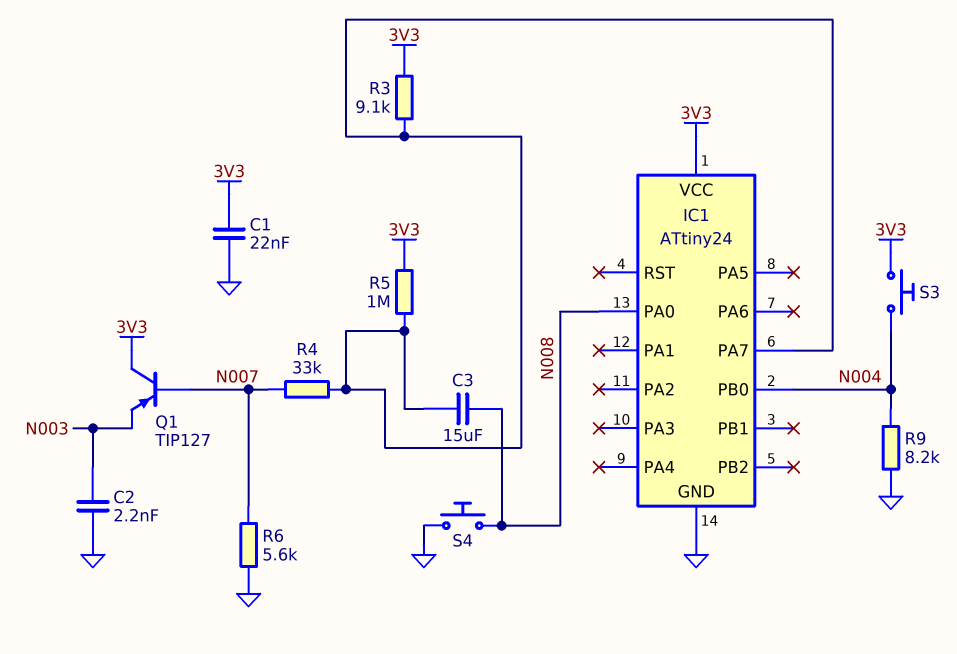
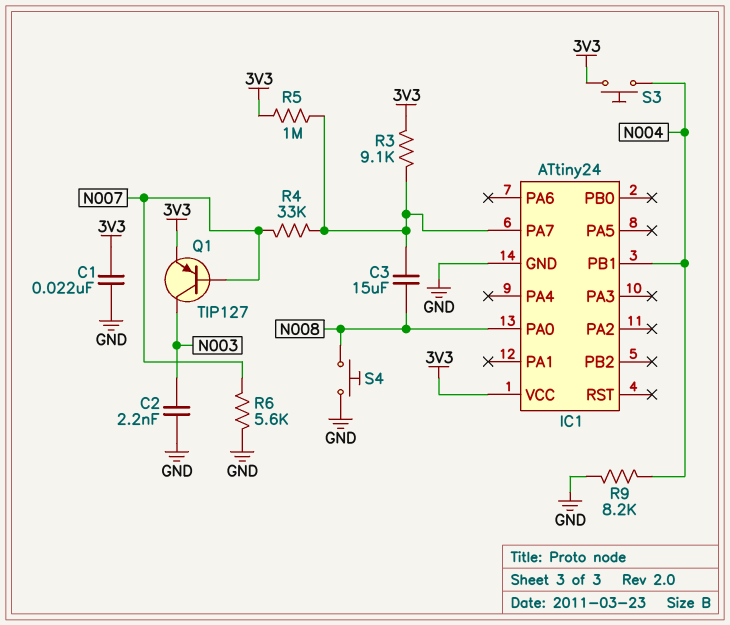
IC1 pin PB0: N004 -> none
IC1 pin PB1: none -> N004
Q1: PNP TIP127 (B N007, C 3V3, E N003) -> PNP TIP127 (B N007, C N003, E 3V3)

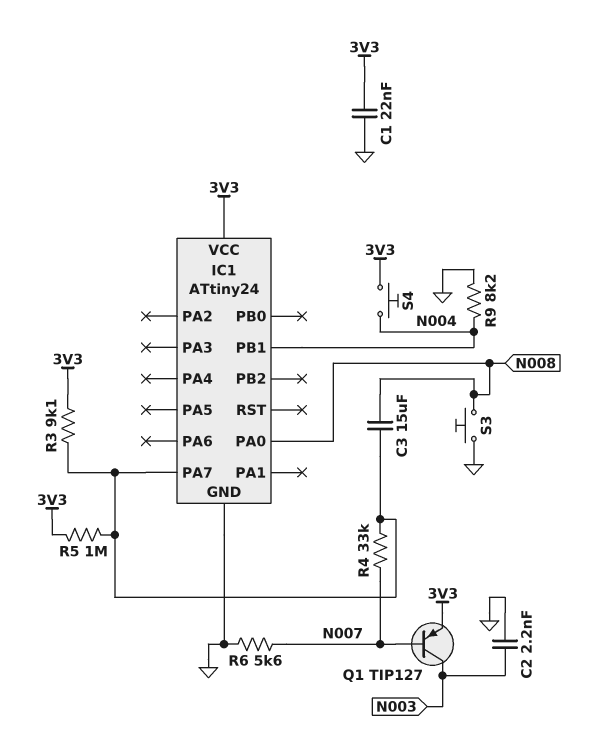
S3: button (3V3, N004) -> button (GND, N008)
S4: button (GND, N008) -> button (3V3, N004)

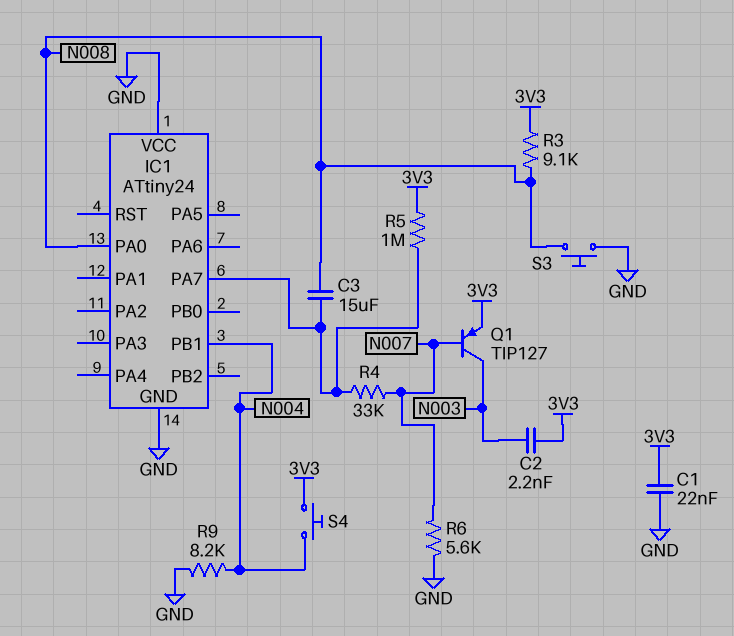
C2: 2.2nF (GND, N003) -> 2.2nF (3V3, N003)
IC1 pin VCC: 3V3 -> GND
R3: 9.1k (3V3, IC1/PA7) -> 9.1k (3V3, N008)

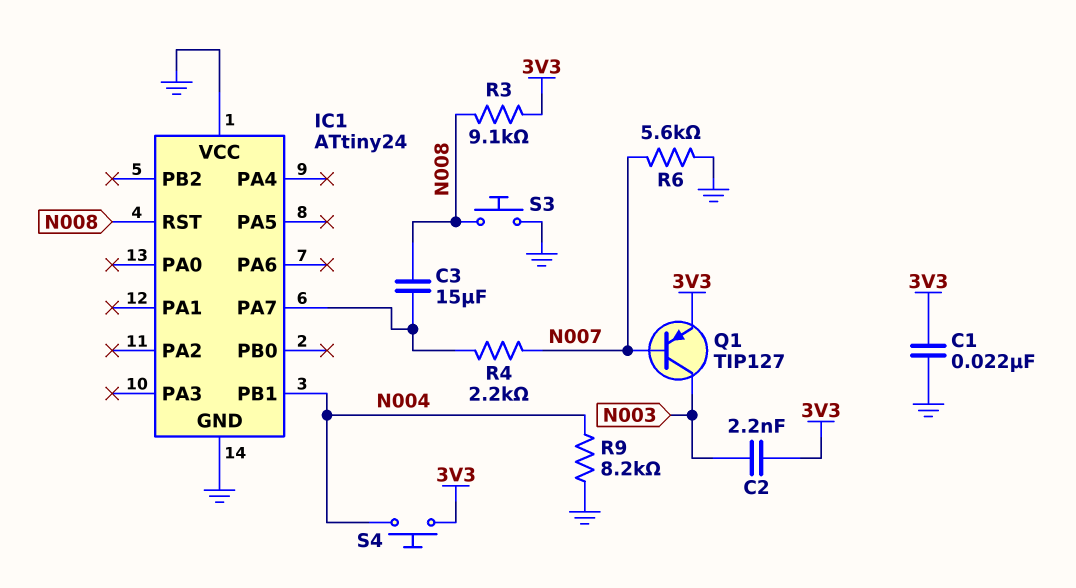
IC1 pin PA0: N008 -> none
IC1 pin RST: none -> N008
R4: 33k (IC1/PA7, N007) -> 2.2k (IC1/PA7, N007)
R5: 1M (3V3, IC1/PA7) -> none

